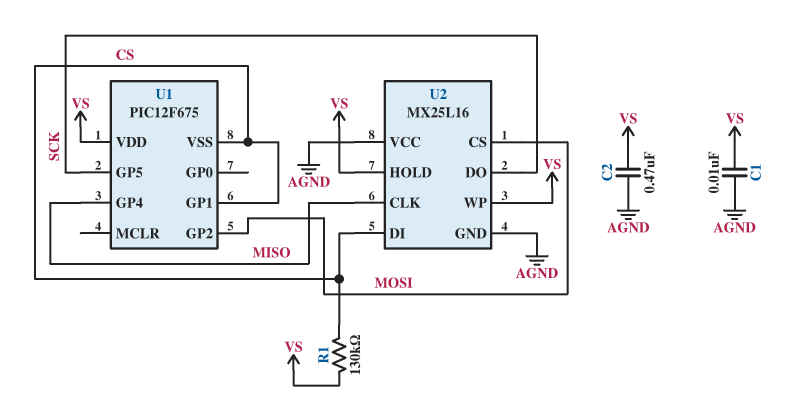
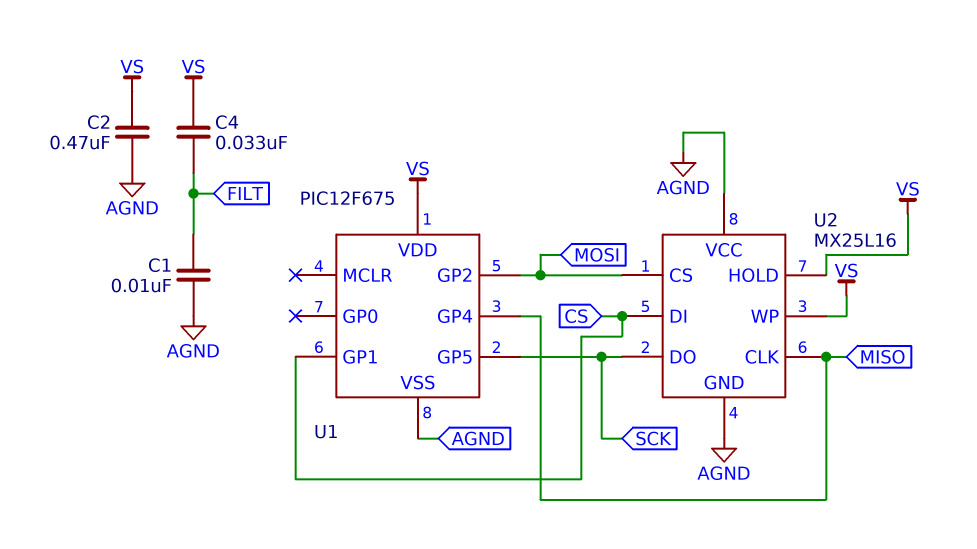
C1: 10nF (AGND, VS) -> 10nF (AGND, FILT)
C4: none -> 33nF (FILT, VS)
R1: 130k (CS, VS) -> none
U1 pin VSS: CS -> AGND

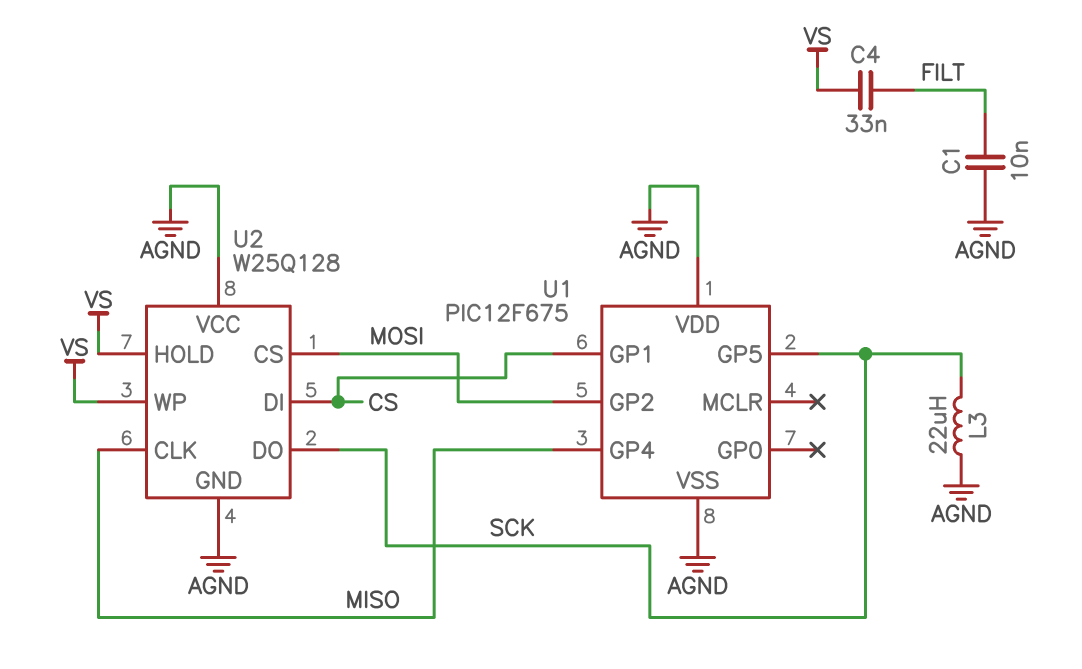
C2: 470nF (AGND, VS) -> none
L3: none -> 22uH (AGND, SCK)
U1 pin VDD: VS -> AGND
U2: MX25L16 -> W25Q128

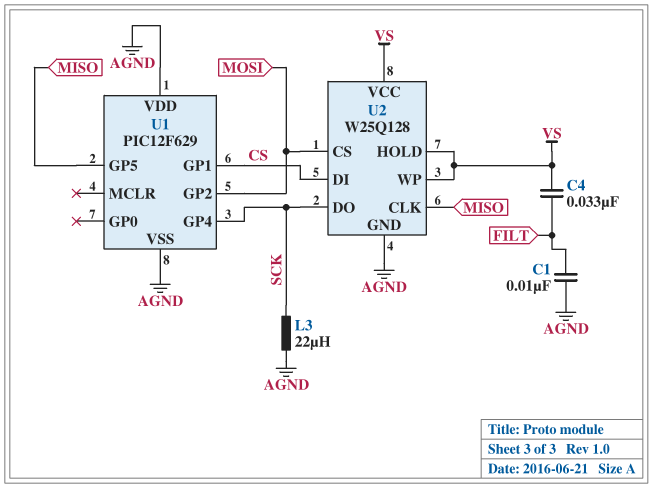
U1: PIC12F675 -> PIC12F629
U1 pin GP4: MISO -> SCK
U1 pin GP5: SCK -> MISO
U2 pin VCC: AGND -> VS

